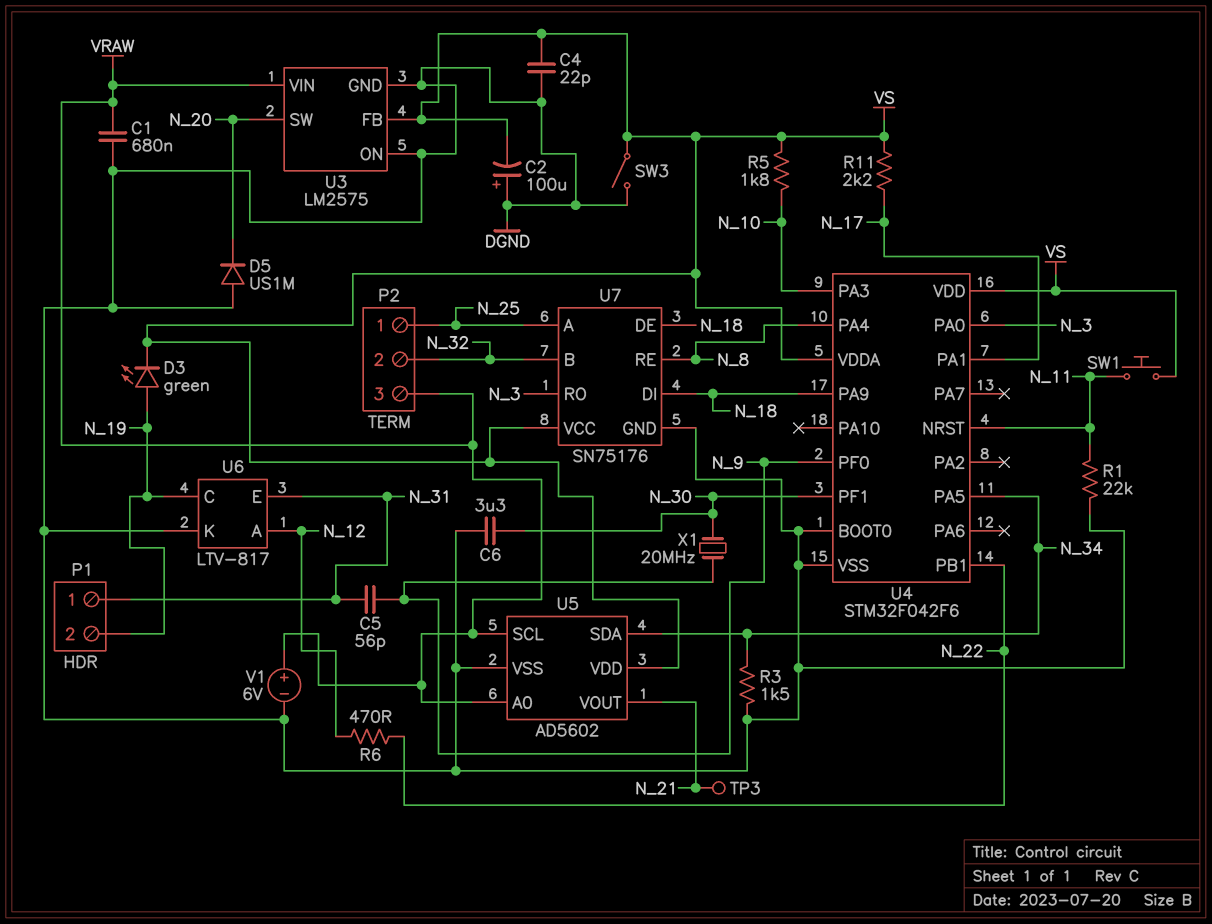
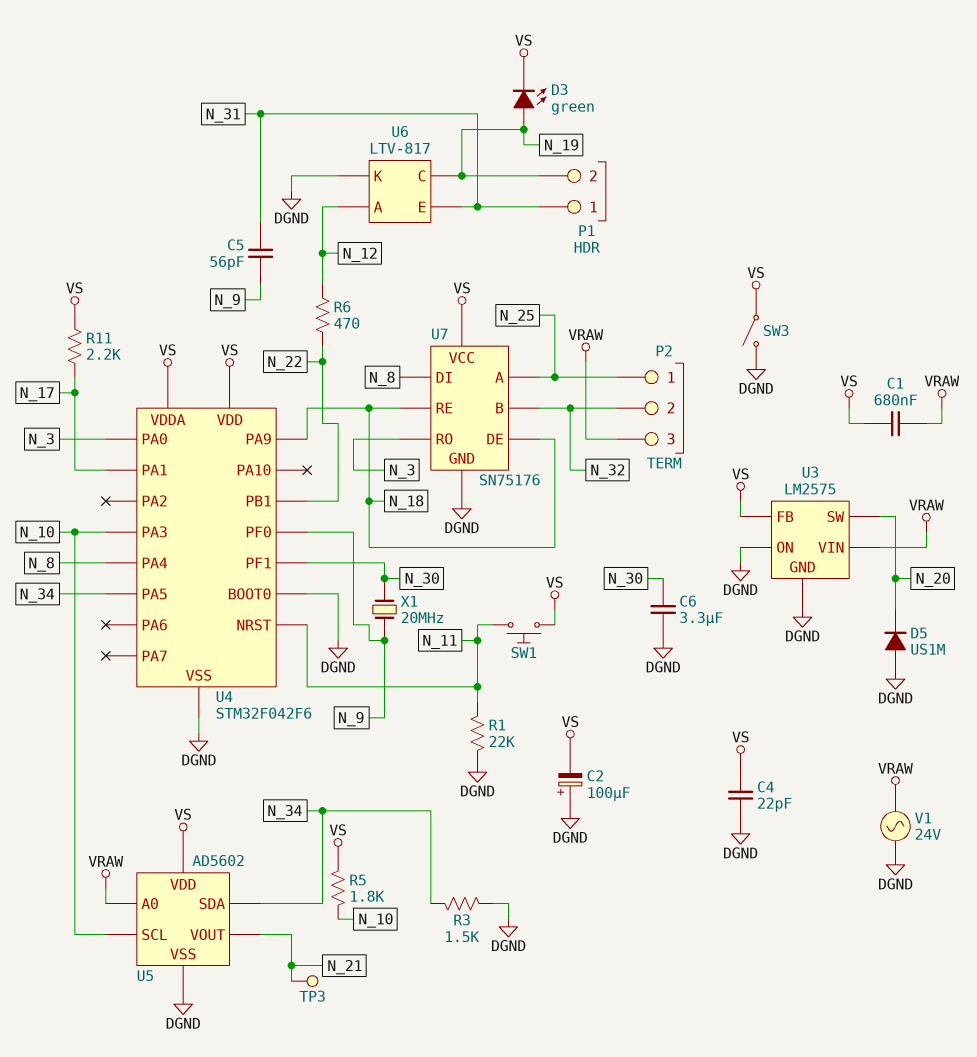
C1: 680nF (DGND, VRAW) -> 680nF (VRAW, VS)
U5 pin SCL: VRAW -> N_10
U7 pin DI: N_18 -> N_8
U7 pin RE: N_8 -> N_18
V1: 6V (plus VRAW, minus DGND) -> AC 24V (DGND, VRAW)

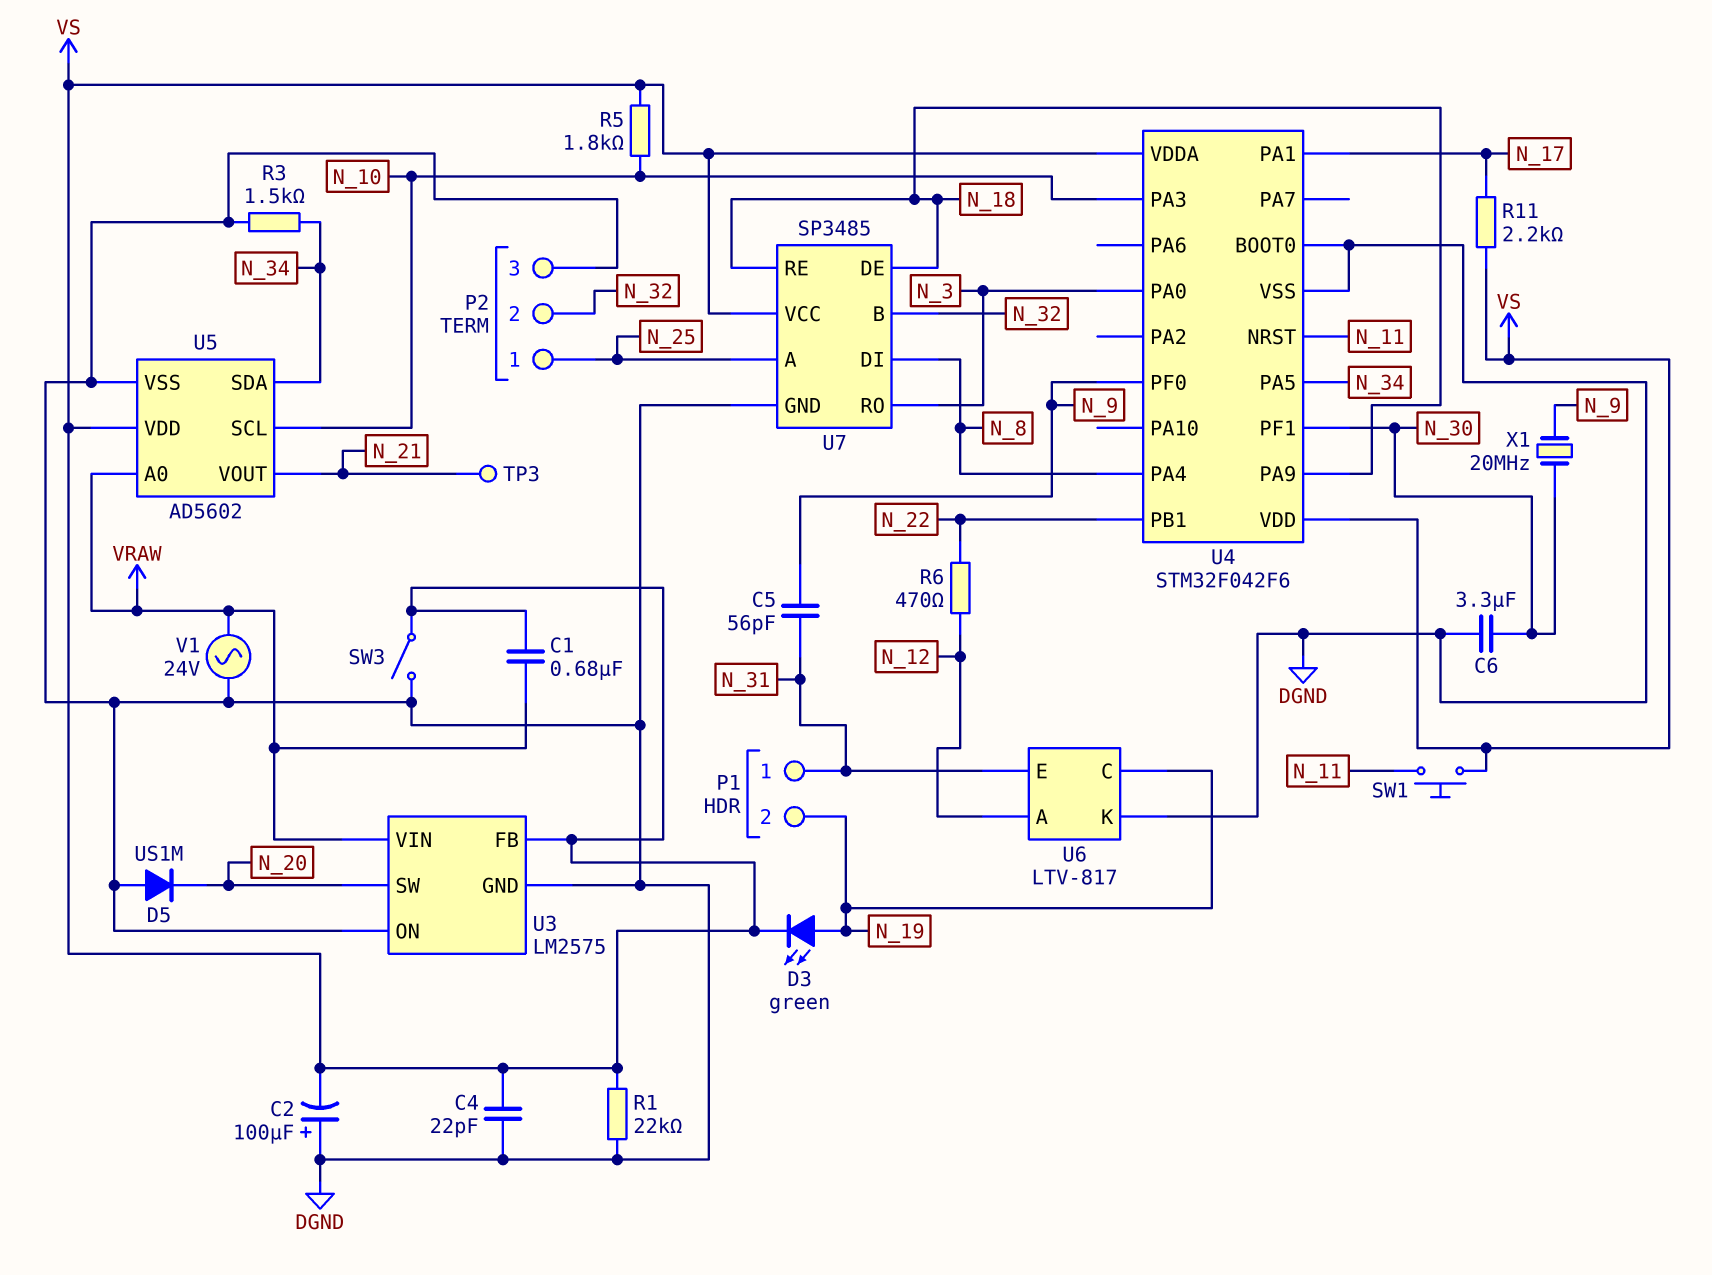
P2 pin 3: VRAW -> DGND
R1: 22k (DGND, N_11) -> 22k (DGND, VS)
U7: SN75176 -> SP3485

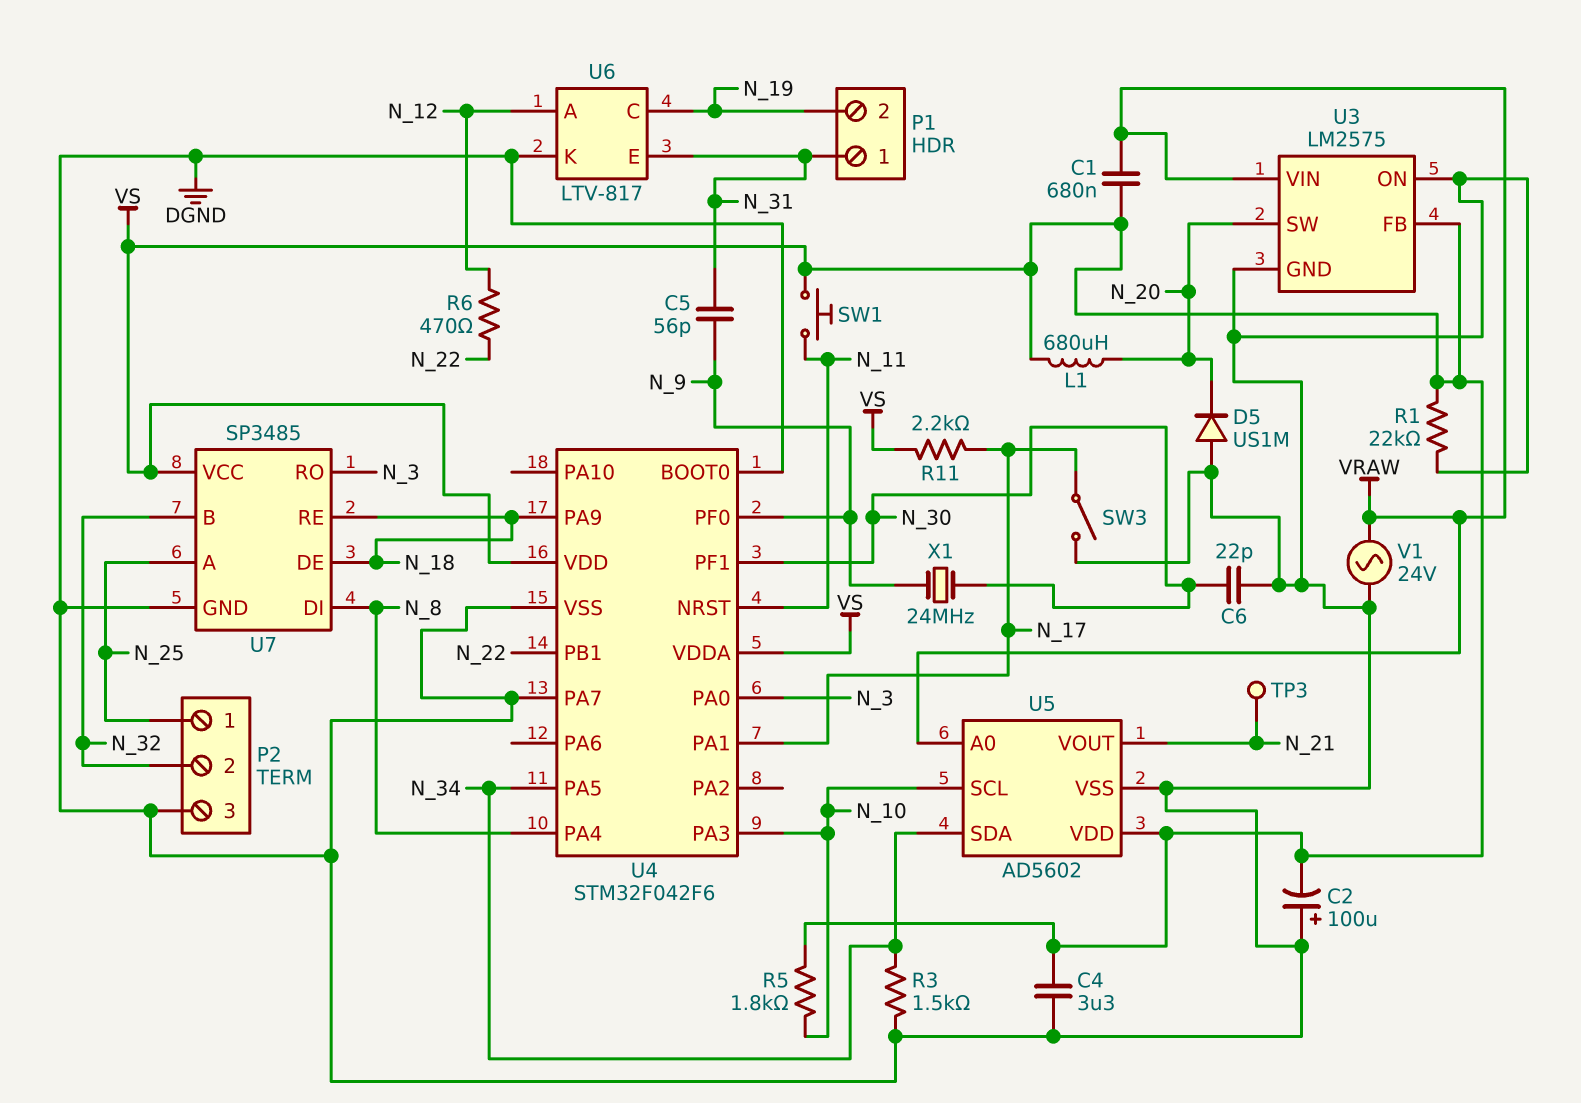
C4: 22pF (DGND, VS) -> 3.3uF (DGND, VS)
C6: 3.3uF (DGND, N_30) -> 22pF (DGND, N_30)
D3: LED green (A N_19, K VS) -> none
L1: none -> 680uH (N_20, VS)
SW3: switch (DGND, VS) -> switch (DGND, N_17)
U4 pin PA7: none -> DGND
X1: 20MHz (N_9, N_30) -> 24MHz (N_9, N_30)

